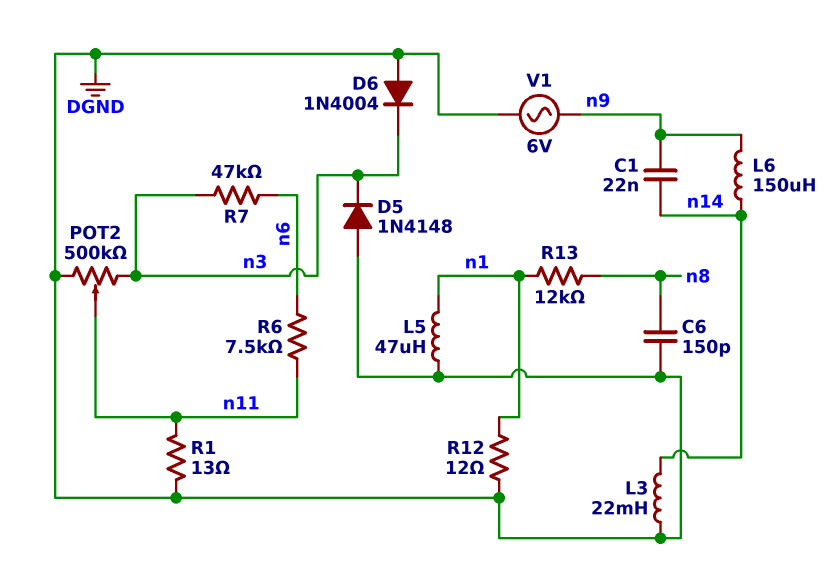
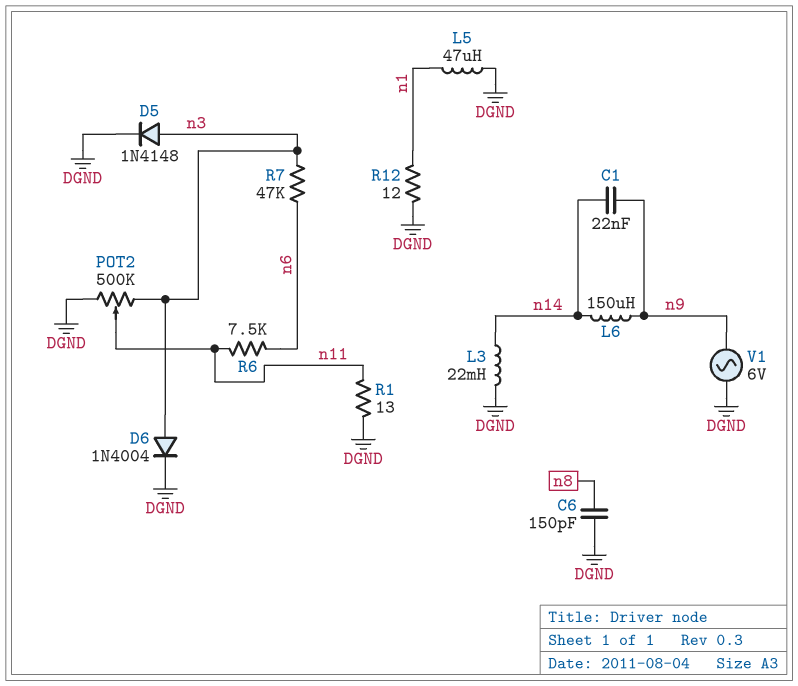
D5: diode 1N4148 (A DGND, K n3) -> diode 1N4148 (A n3, K DGND)
D6: diode 1N4004 (A DGND, K n3) -> diode 1N4004 (A n3, K DGND)
R13: 12k (n1, n8) -> none

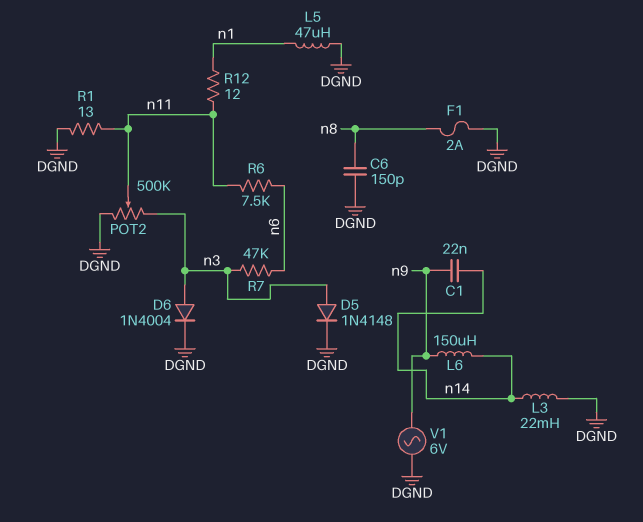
F1: none -> 2A (DGND, n8)
R12: 12 (DGND, n1) -> 12 (n1, n11)

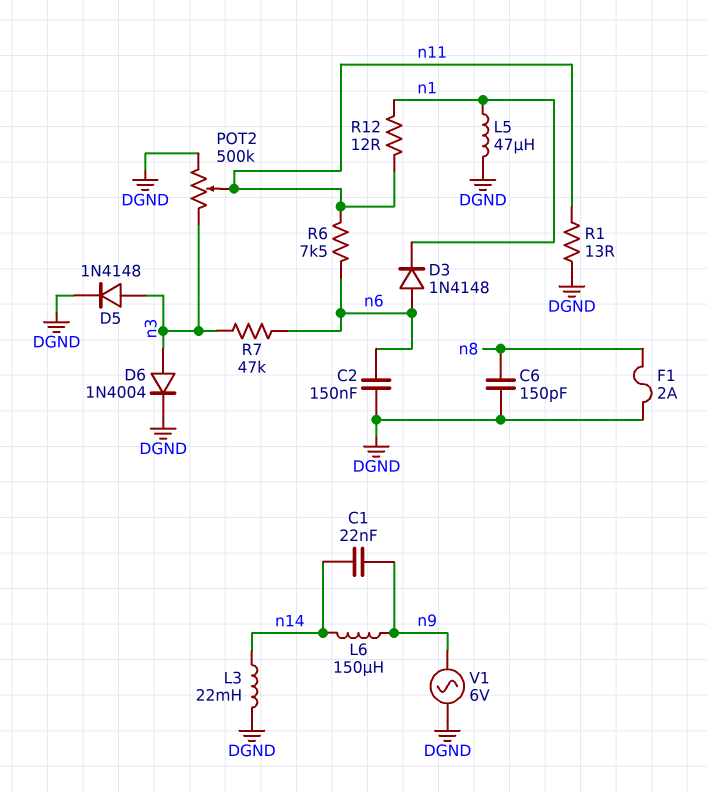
C2: none -> 150nF (DGND, n6)
D3: none -> diode 1N4148 (A n6, K n1)

